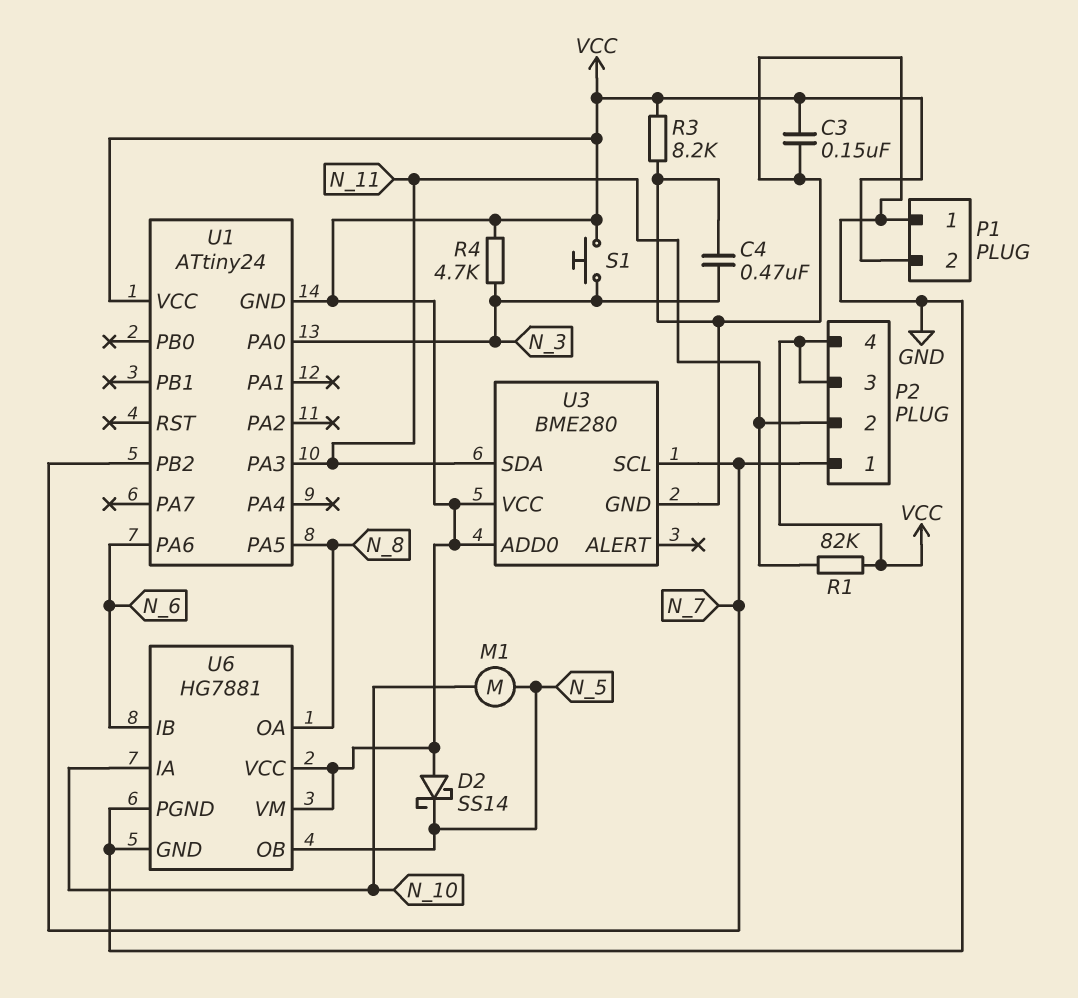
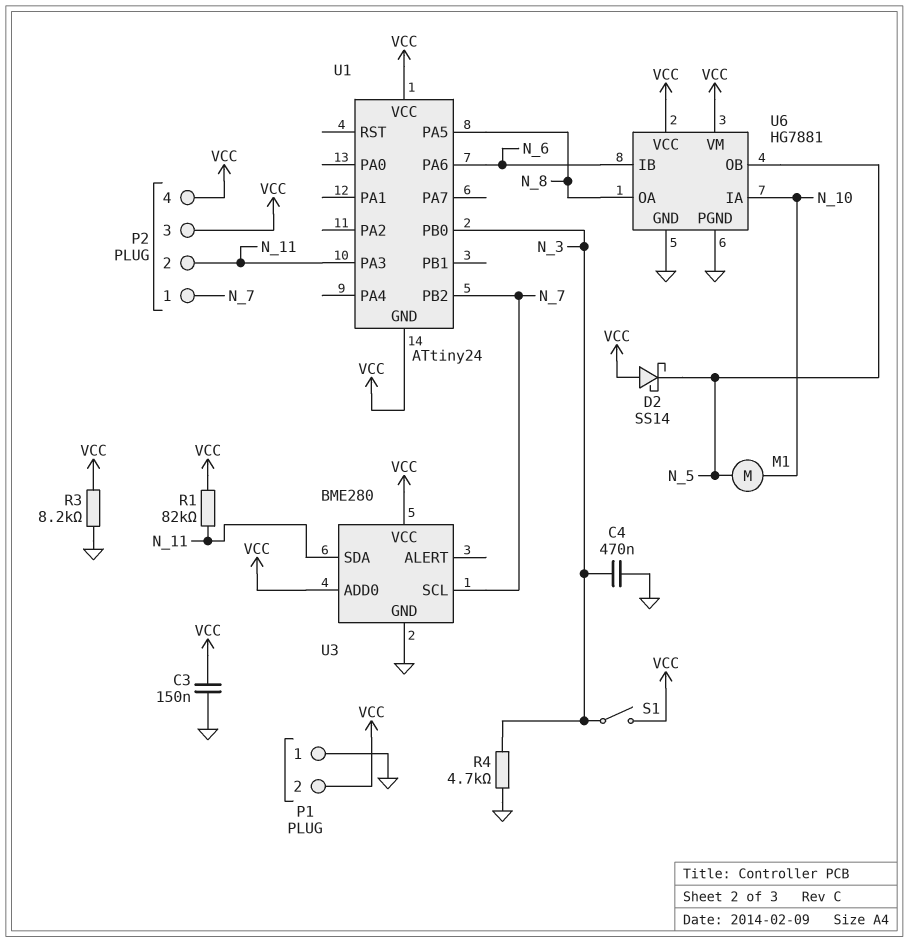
R4: 4.7k (N_3, VCC) -> 4.7k (GND, N_3)
S1: button (N_3, VCC) -> switch (N_3, VCC)
U1 pin PA0: N_3 -> none
U1 pin PB0: none -> N_3

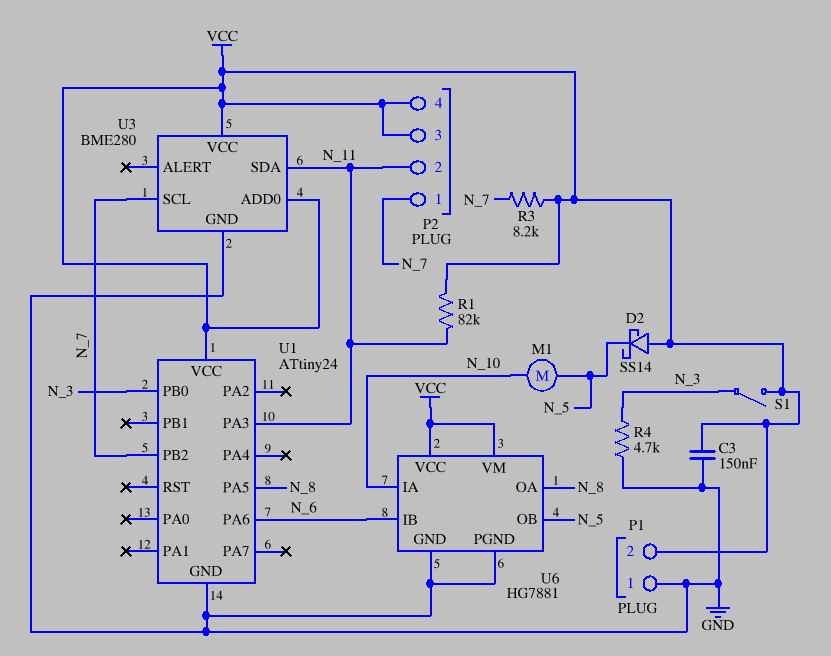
C4: 470nF (GND, N_3) -> none
R3: 8.2k (GND, VCC) -> 8.2k (N_7, VCC)
U1 pin GND: VCC -> GND

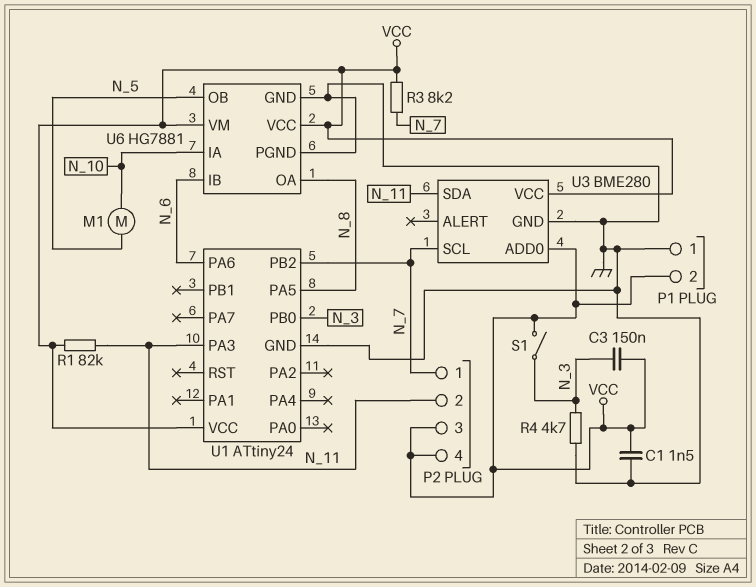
C1: none -> 1.5nF (GND, VCC)
C3: 150nF (GND, VCC) -> 150nF (N_3, VCC)
D2: schottky SS14 (A VCC, K N_5) -> none

